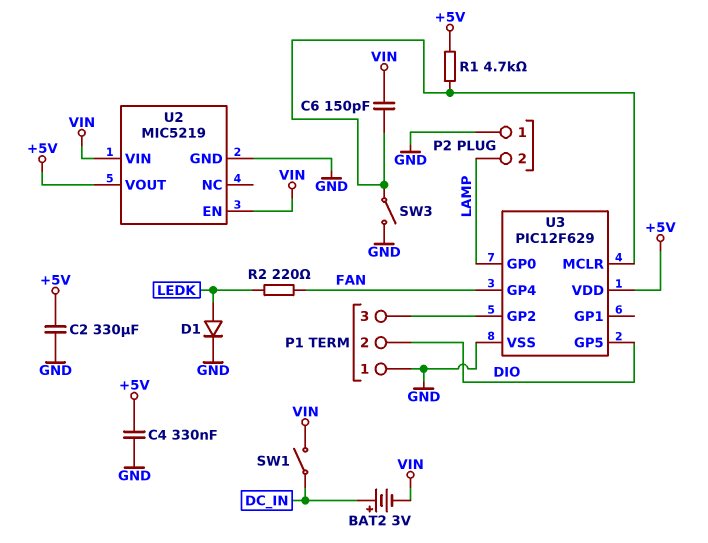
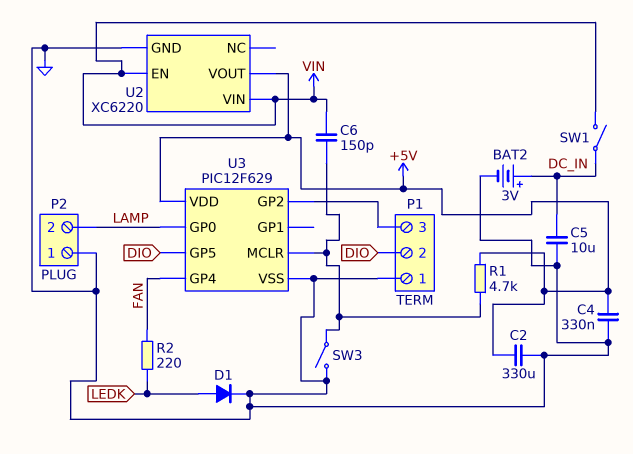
BAT2: 3V (plus DC_IN, minus VIN) -> 3V (plus DC_IN, minus GND)
C5: none -> 10uF (DC_IN, GND)
U2: MIC5219 -> XC6220

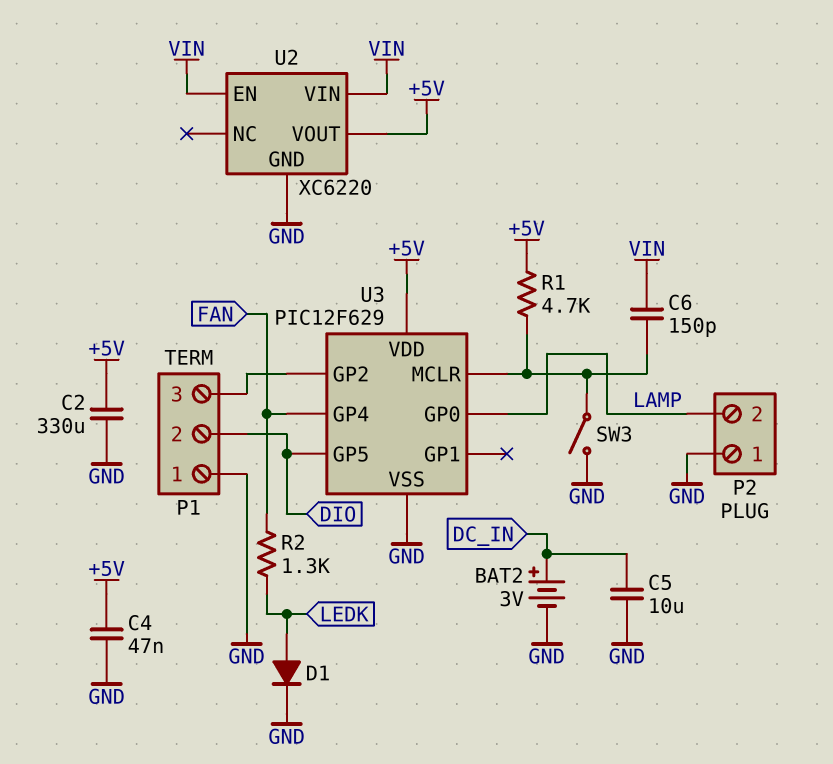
C4: 330nF (+5V, GND) -> 47nF (+5V, GND)
R2: 220 (FAN, LEDK) -> 1.3k (FAN, LEDK)
SW1: switch (DC_IN, VIN) -> none

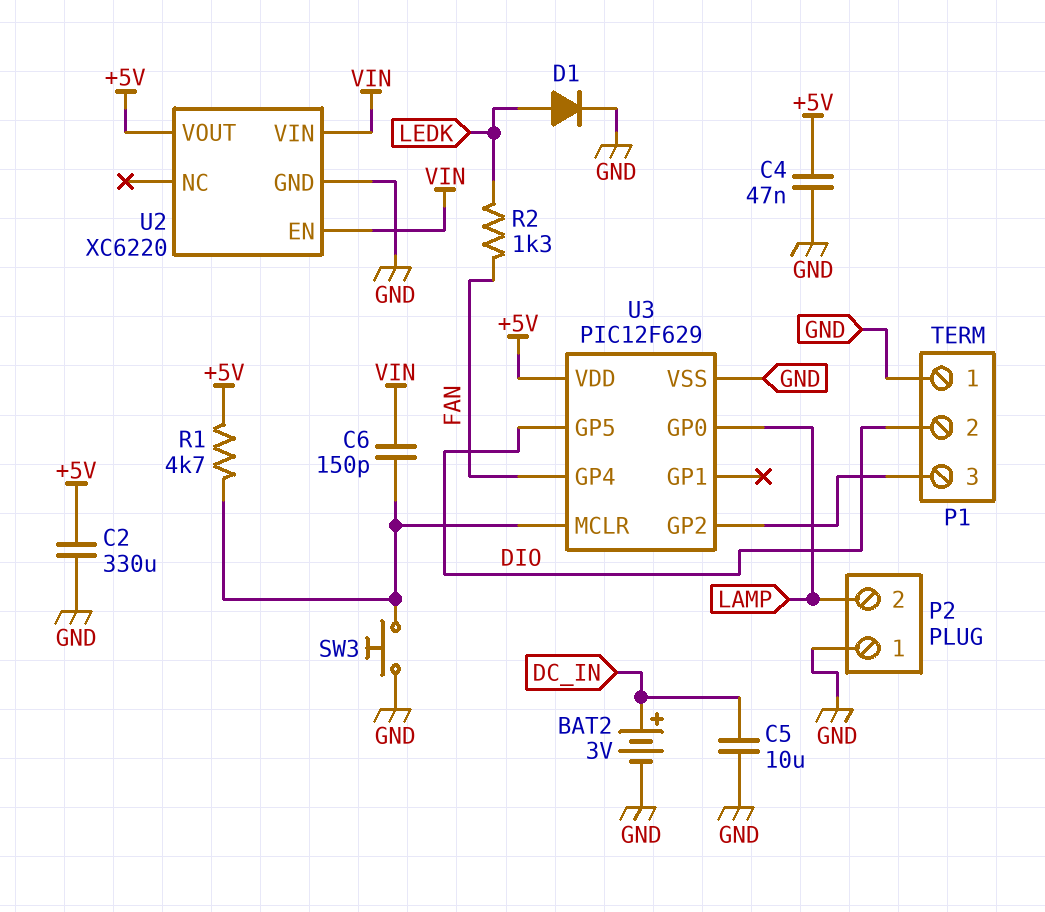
SW3: switch (GND, U3/MCLR) -> button (GND, U3/MCLR)

